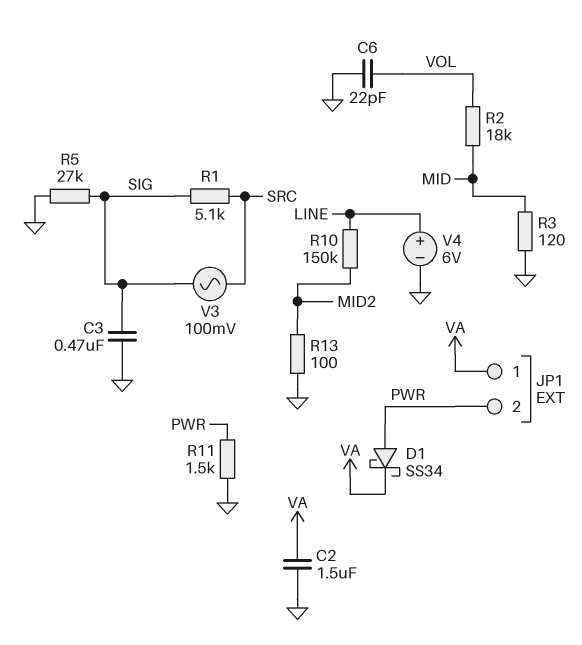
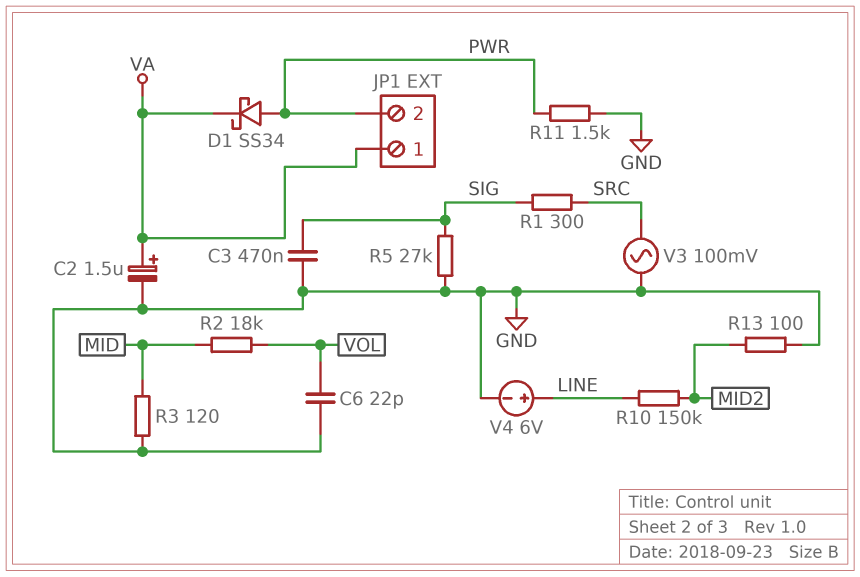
C2: 1.5uF (GND, VA) -> 1.5uF (plus VA, minus GND)
R1: 5.1k (SIG, SRC) -> 300 (SIG, SRC)
V3: AC 100mV (SIG, SRC) -> AC 100mV (GND, SRC)

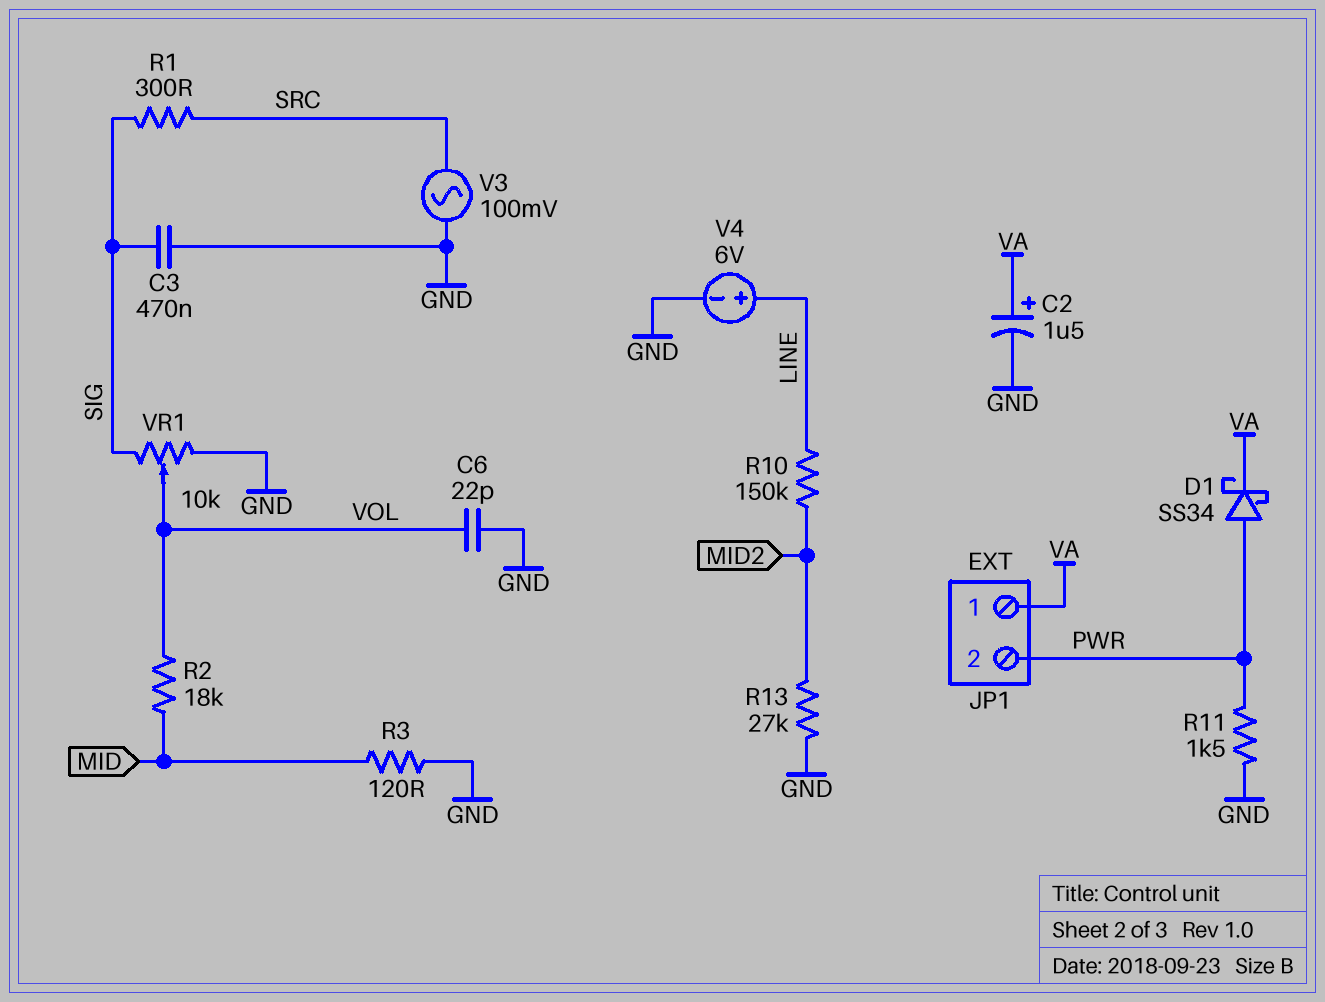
R5: 27k (GND, SIG) -> none
R13: 100 (GND, MID2) -> 27k (GND, MID2)
VR1: none -> 10k (GND, SIG, wiper VOL)

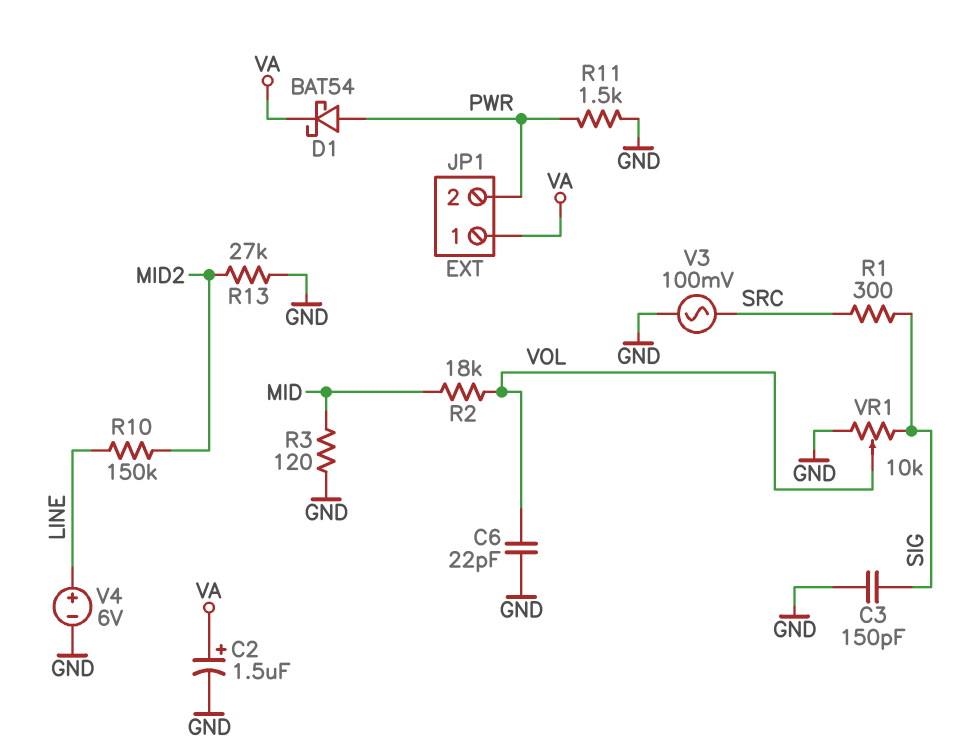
C3: 470nF (GND, SIG) -> 150pF (GND, SIG)
D1: schottky SS34 (A PWR, K VA) -> schottky BAT54 (A PWR, K VA)

